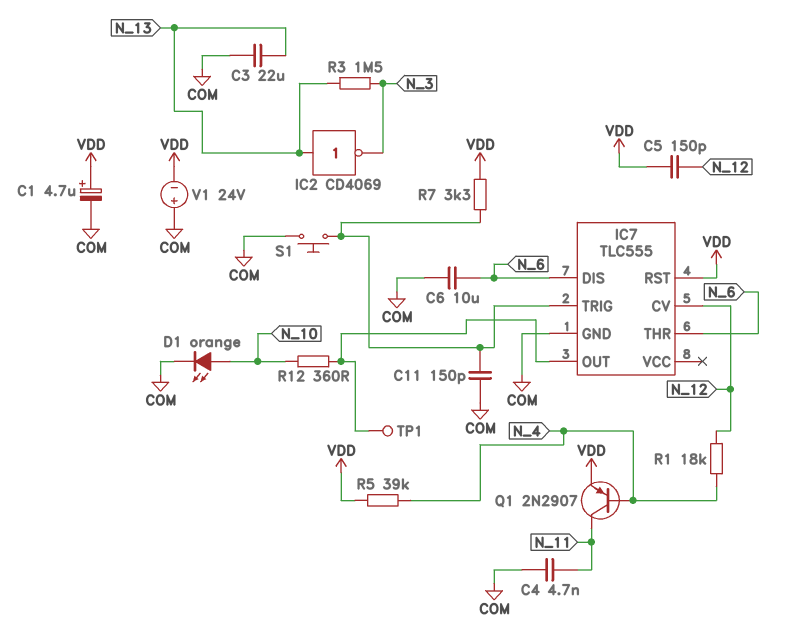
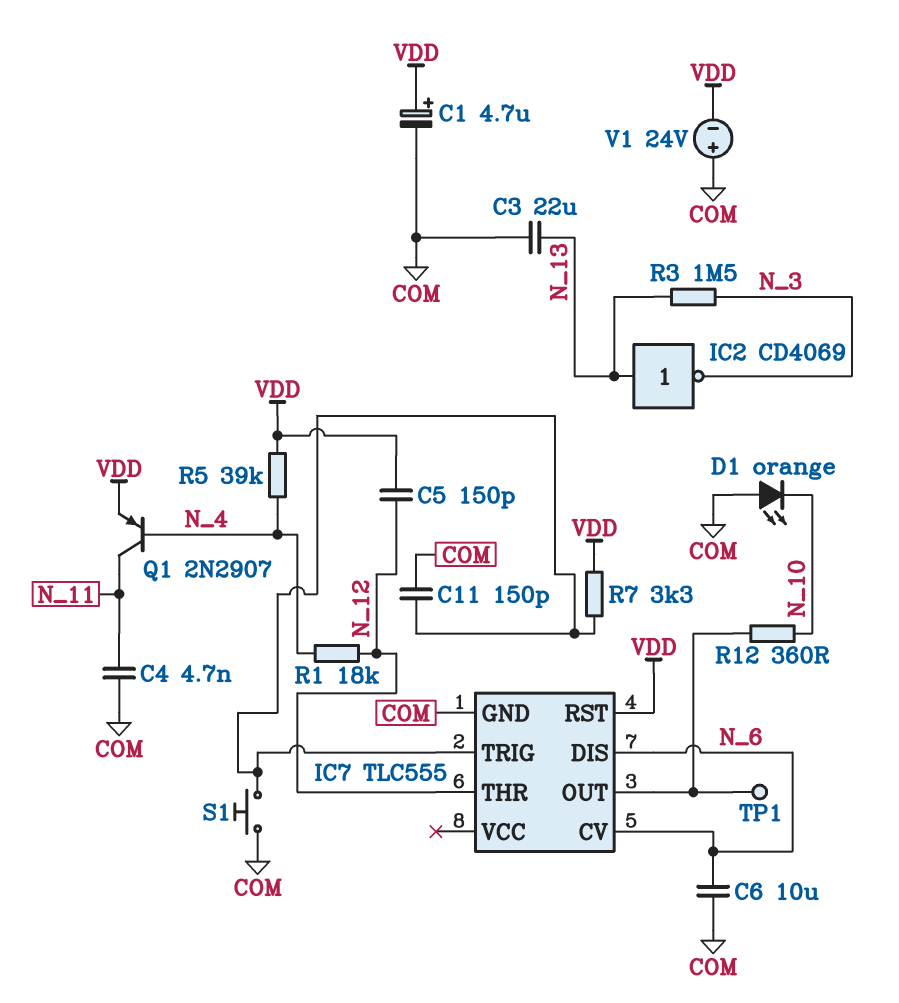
D1: LED orange (A N_10, K COM) -> LED orange (A COM, K N_10)
IC7 pin CV: N_12 -> N_6
IC7 pin THR: N_6 -> N_12

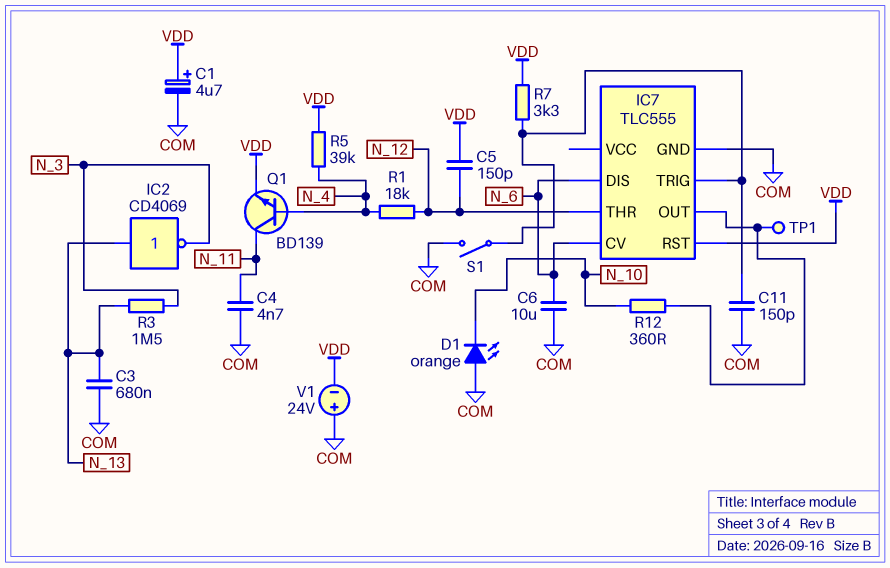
C3: 22uF (COM, N_13) -> 680nF (COM, N_13)
Q1: PNP 2N2907 (B N_4, C N_11, E VDD) -> NPN BD139 (B N_4, C N_11, E VDD)
S1: button (COM, IC7/TRIG) -> switch (COM, IC7/TRIG)

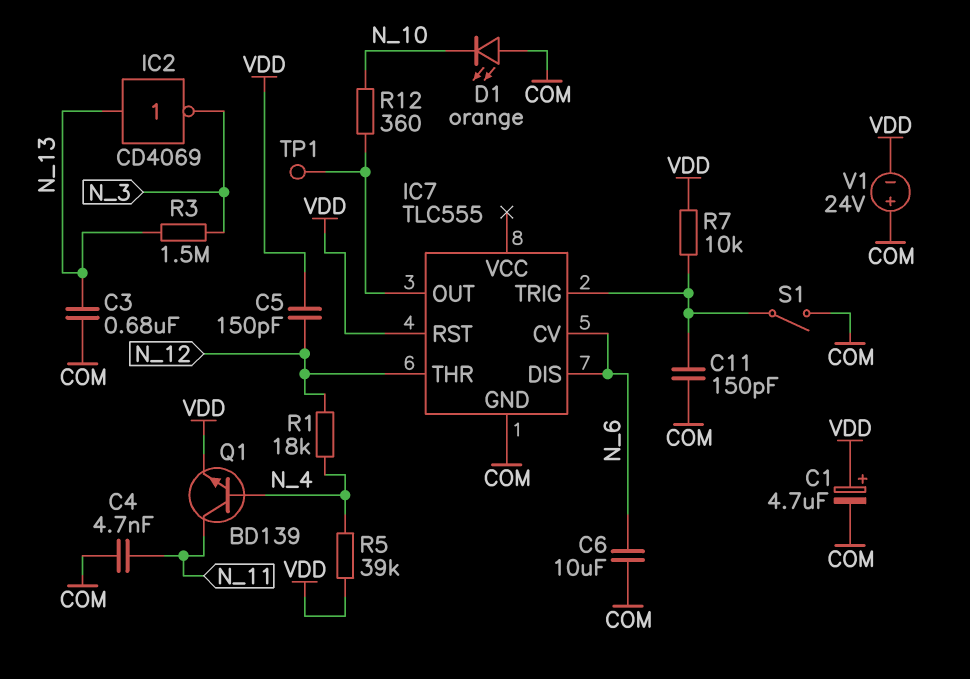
R7: 3.3k (IC7/TRIG, VDD) -> 10k (IC7/TRIG, VDD)

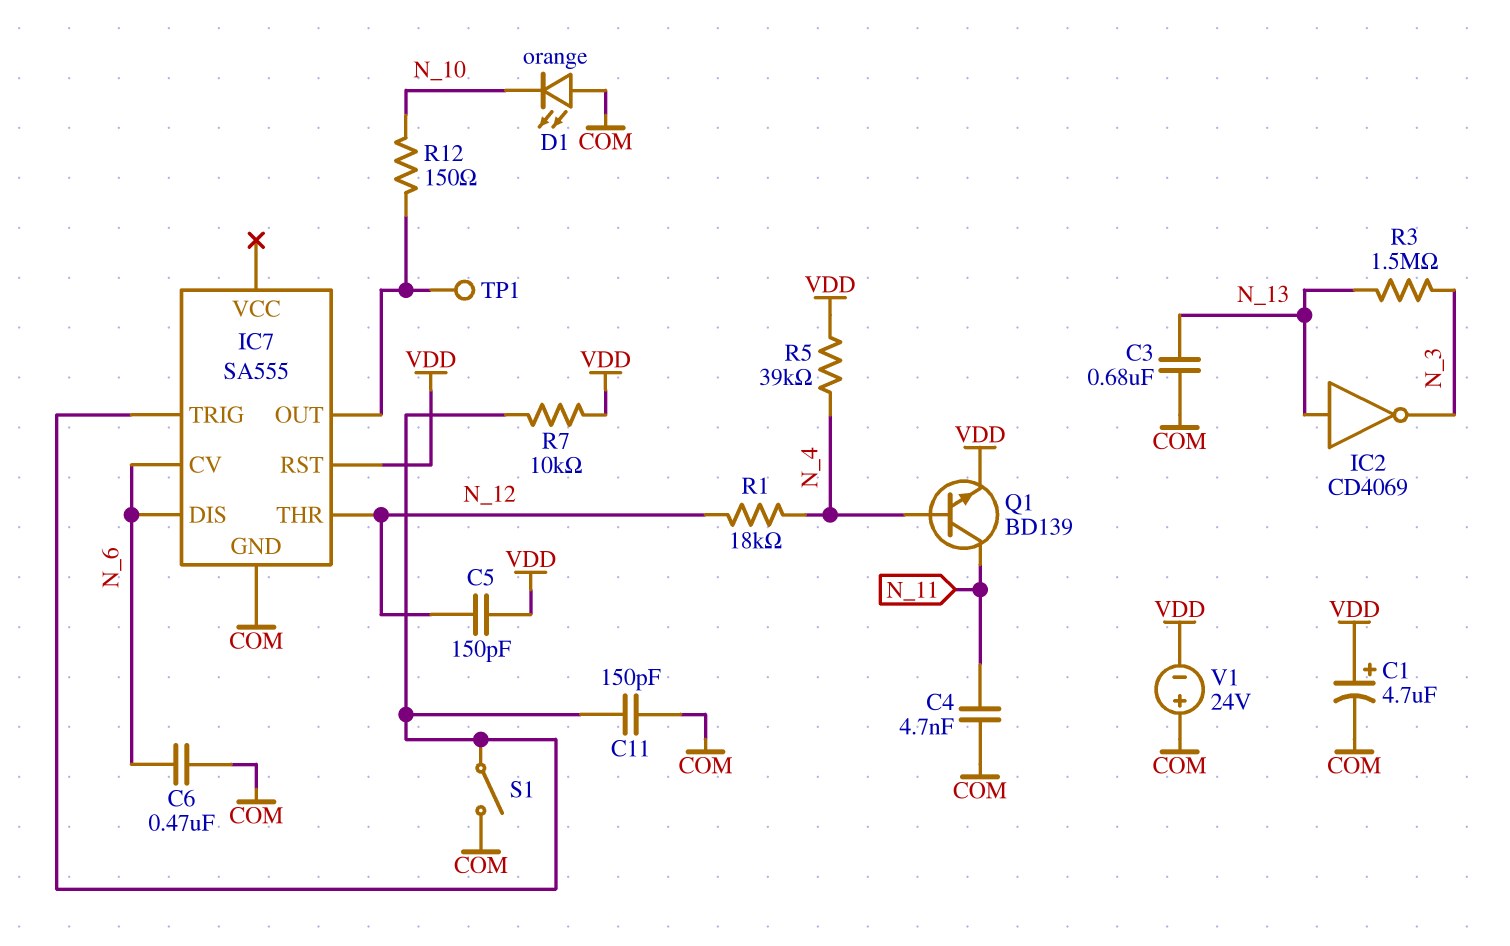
C6: 10uF (COM, N_6) -> 470nF (COM, N_6)
IC7: TLC555 -> SA555
R12: 360 (IC7/OUT, N_10) -> 150 (IC7/OUT, N_10)

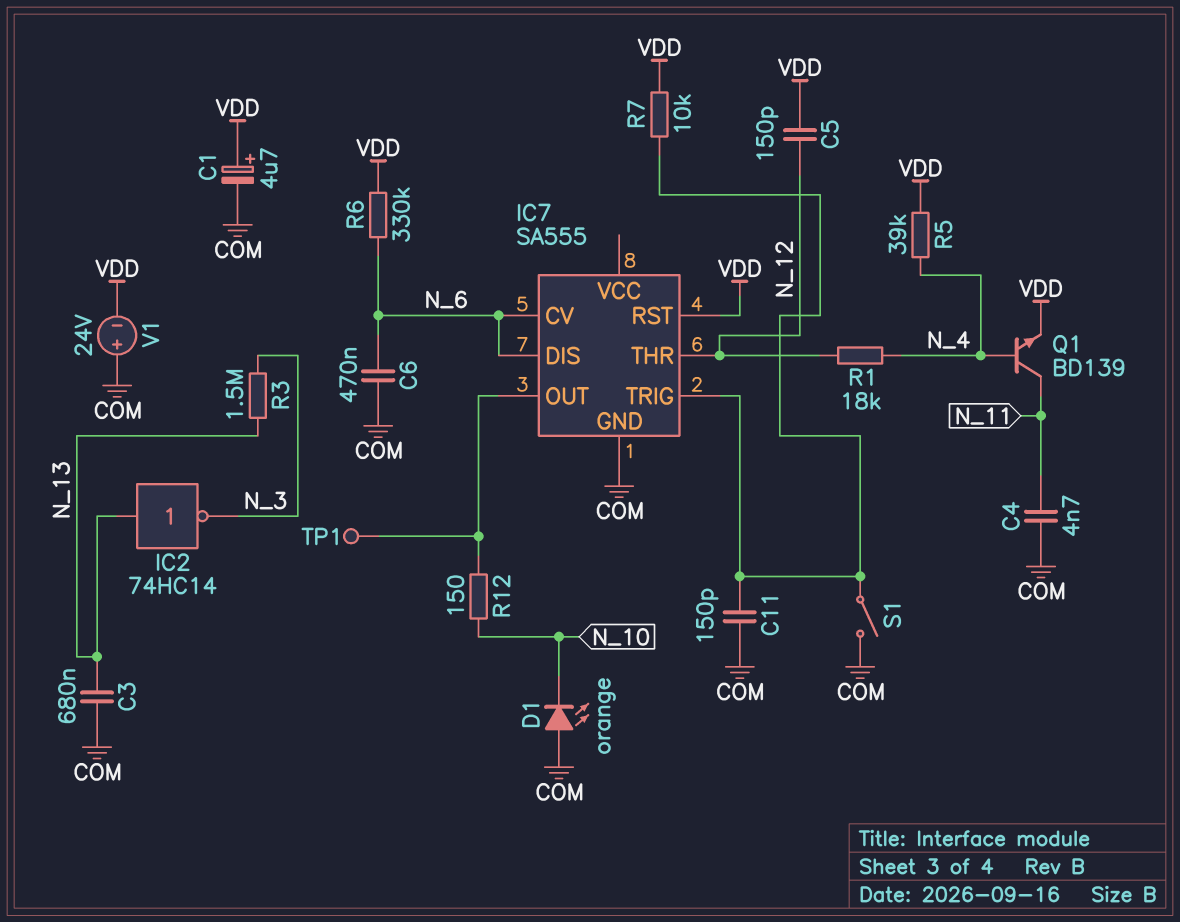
IC2: NOT CD4069 (in N_13, out N_3) -> NOT 74HC14 (in N_13, out N_3)
R6: none -> 330k (N_6, VDD)

